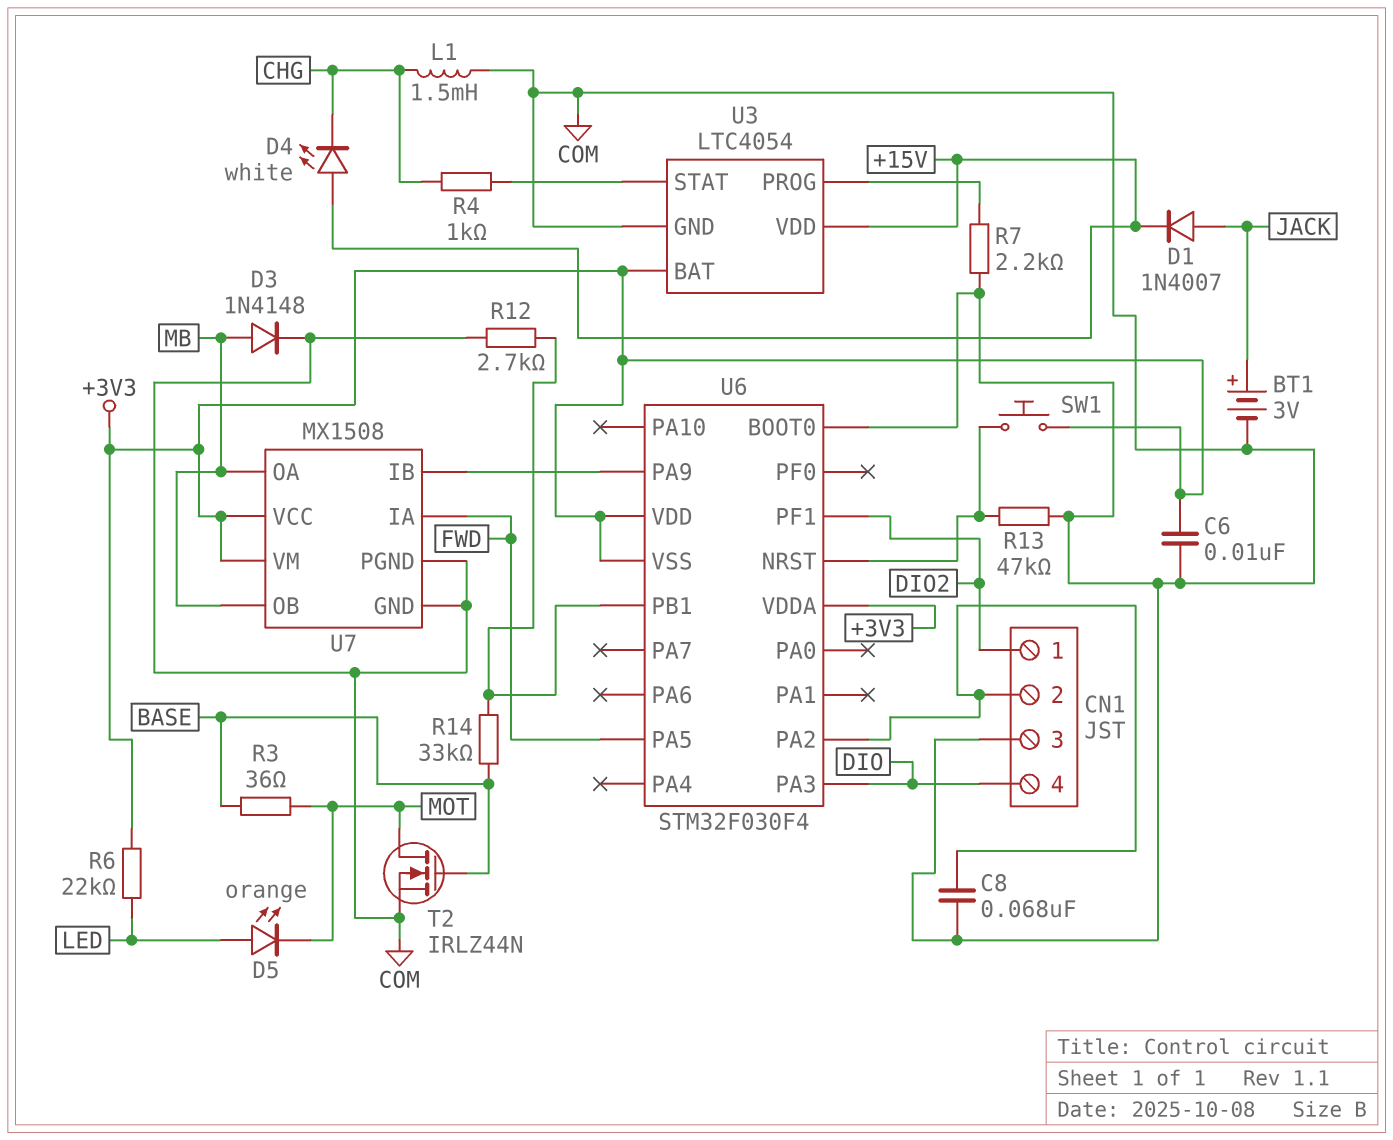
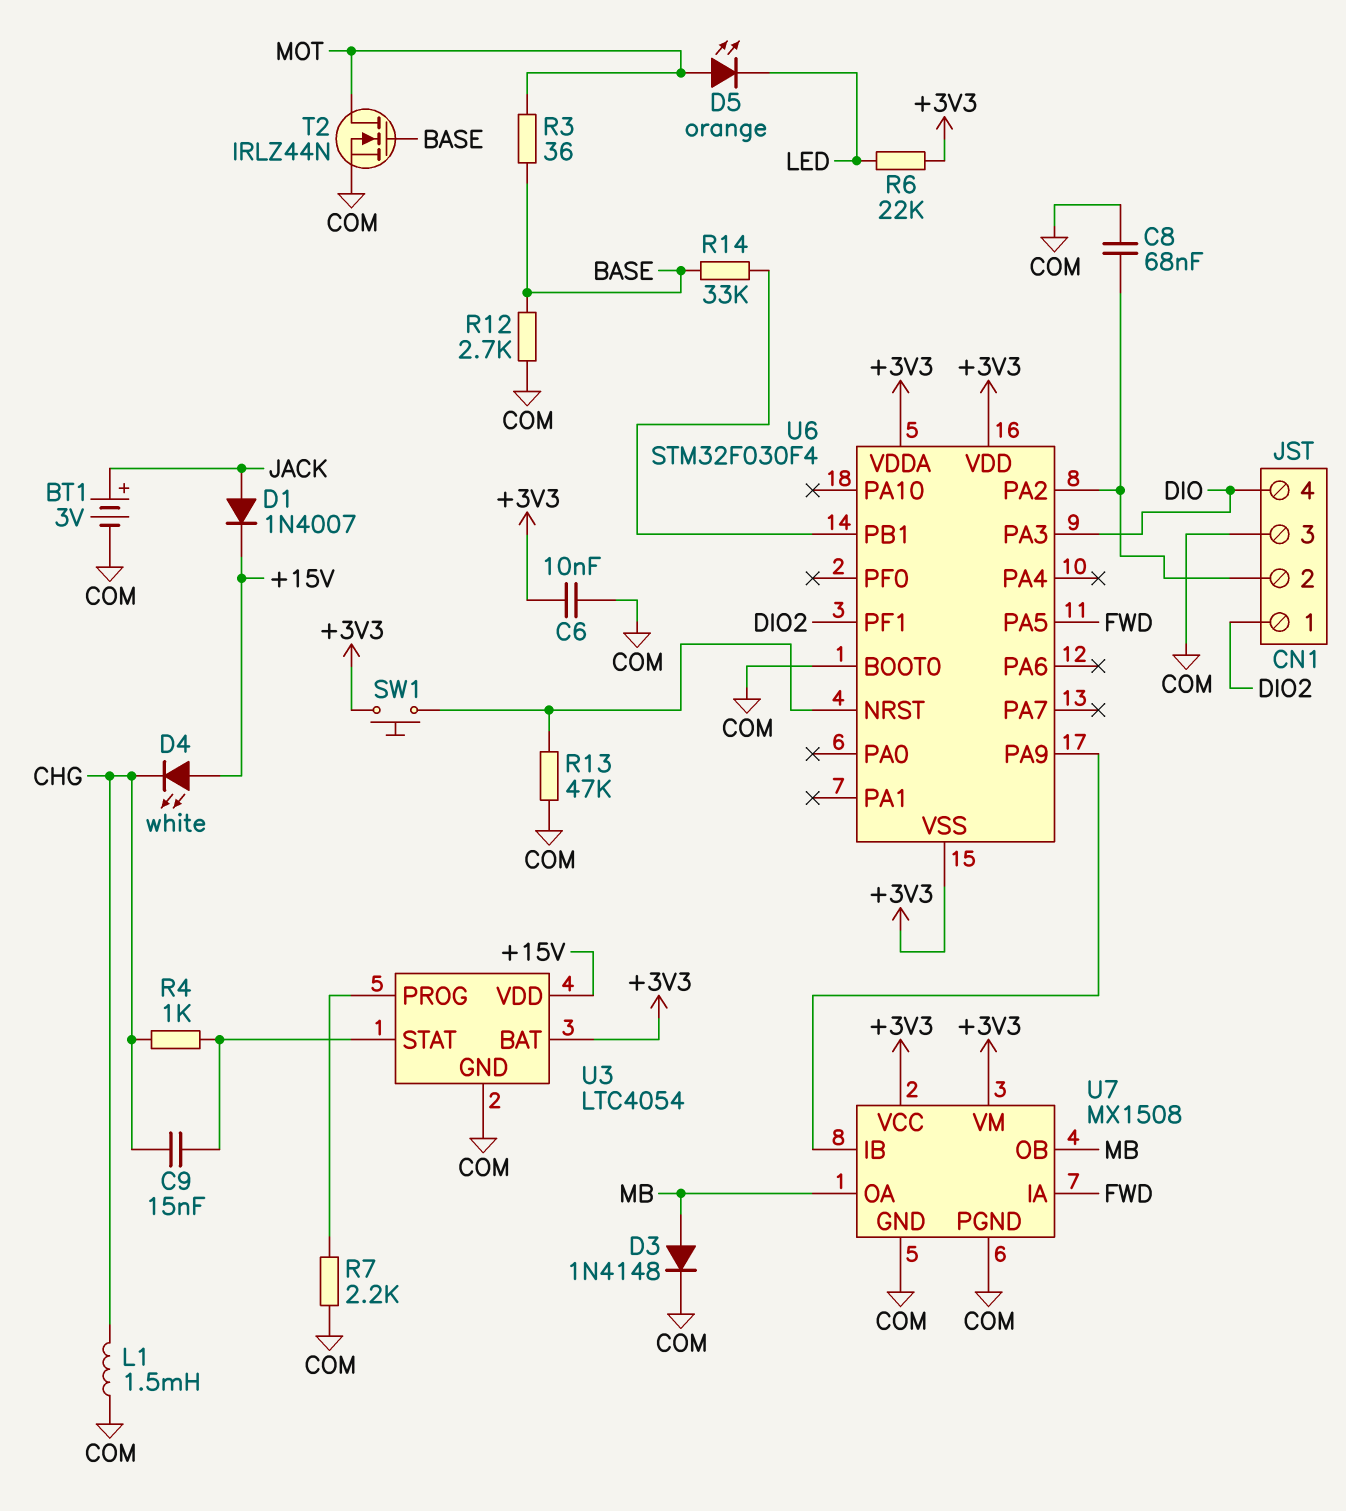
C9: none -> 15nF (CHG, U3/STAT)
D5: LED orange (A LED, K MOT) -> LED orange (A MOT, K LED)
R12: 2.7k (COM, U6/PB1) -> 2.7k (BASE, COM)

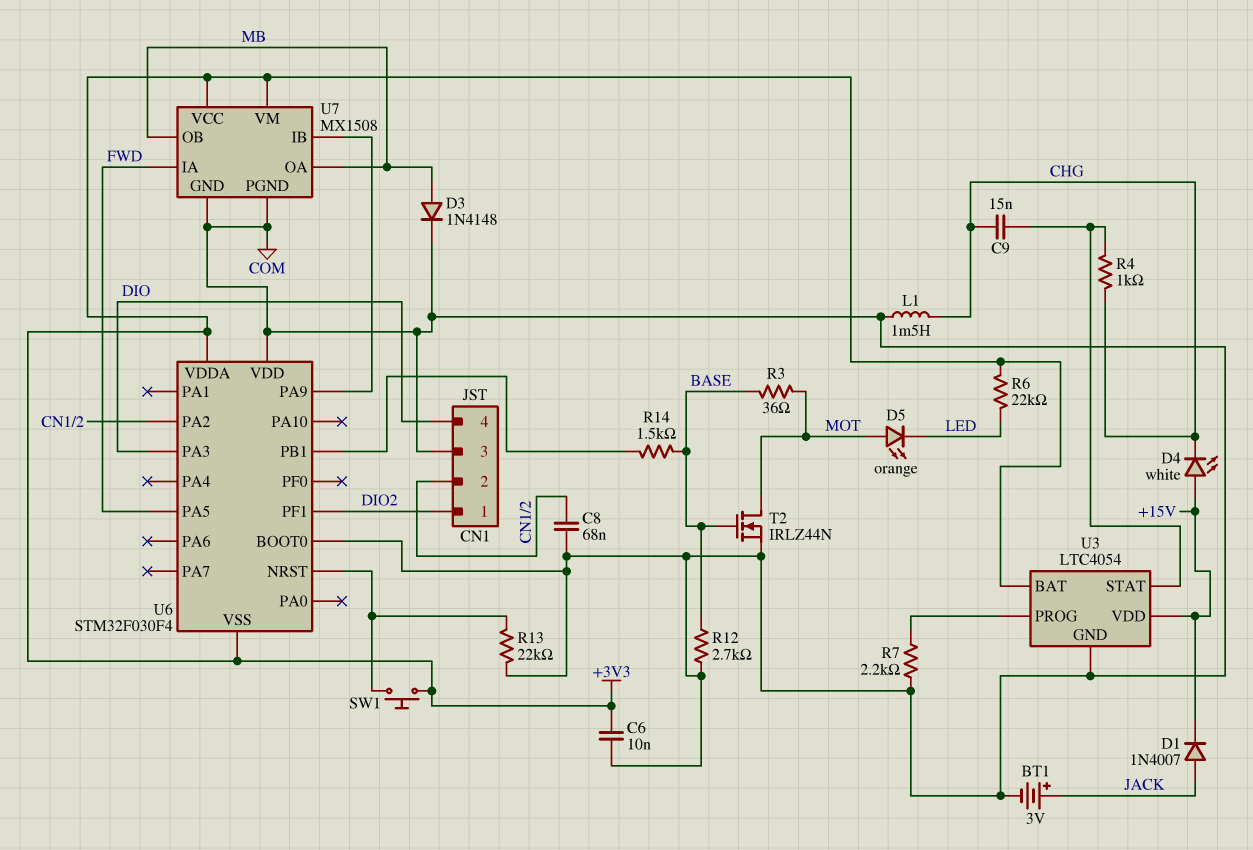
R13: 47k (COM, U6/NRST) -> 22k (COM, U6/NRST)
R14: 33k (BASE, U6/PB1) -> 1.5k (BASE, U6/PB1)
U6 pin VDD: +3V3 -> COM

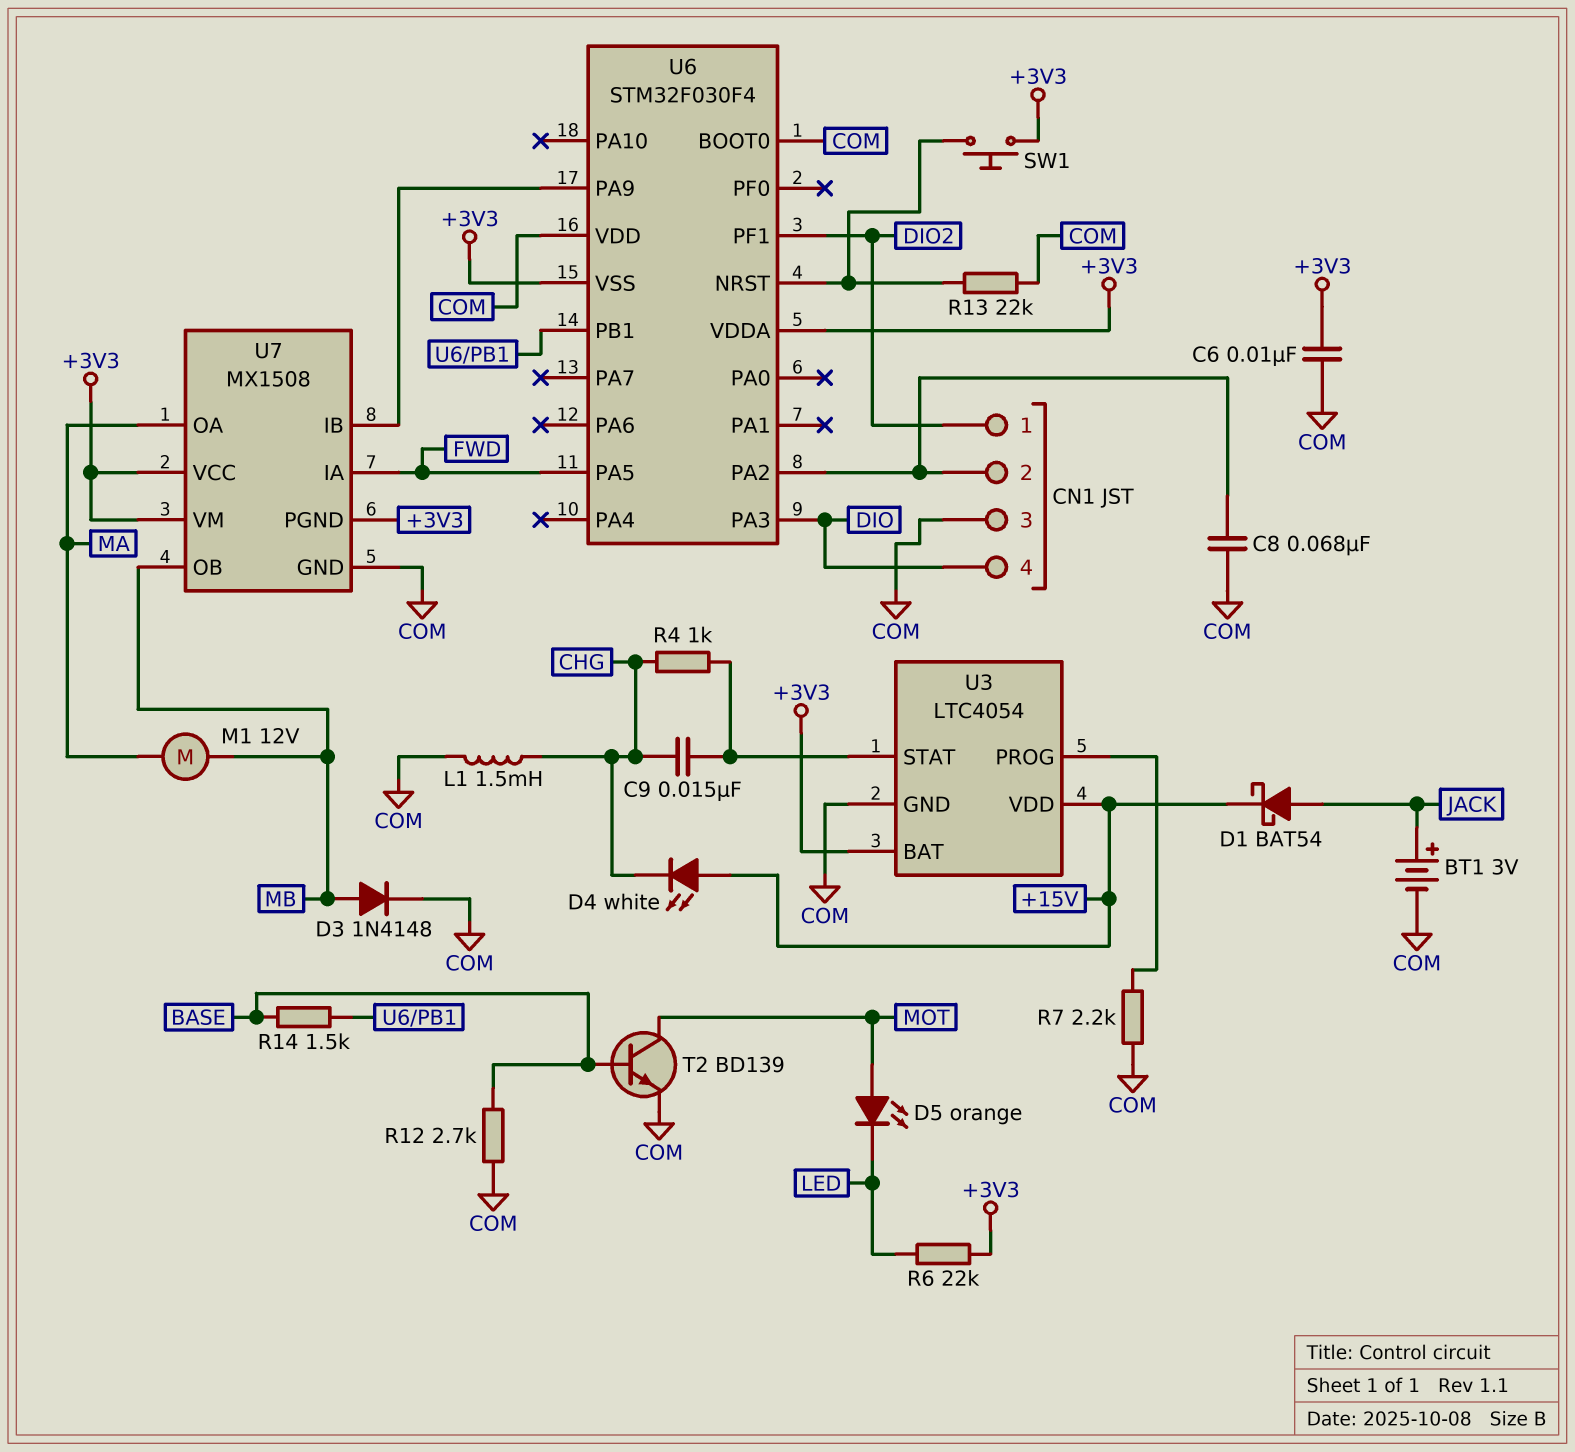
D1: diode 1N4007 (A JACK, K +15V) -> schottky BAT54 (A JACK, K +15V)
M1: none -> motor 12V (MA, MB)
R3: 36 (BASE, MOT) -> none
T2: NMOS IRLZ44N (G BASE, D MOT, S COM) -> NPN BD139 (B BASE, C MOT, E COM)
U7 pin OA: MB -> MA
U7 pin PGND: COM -> +3V3

